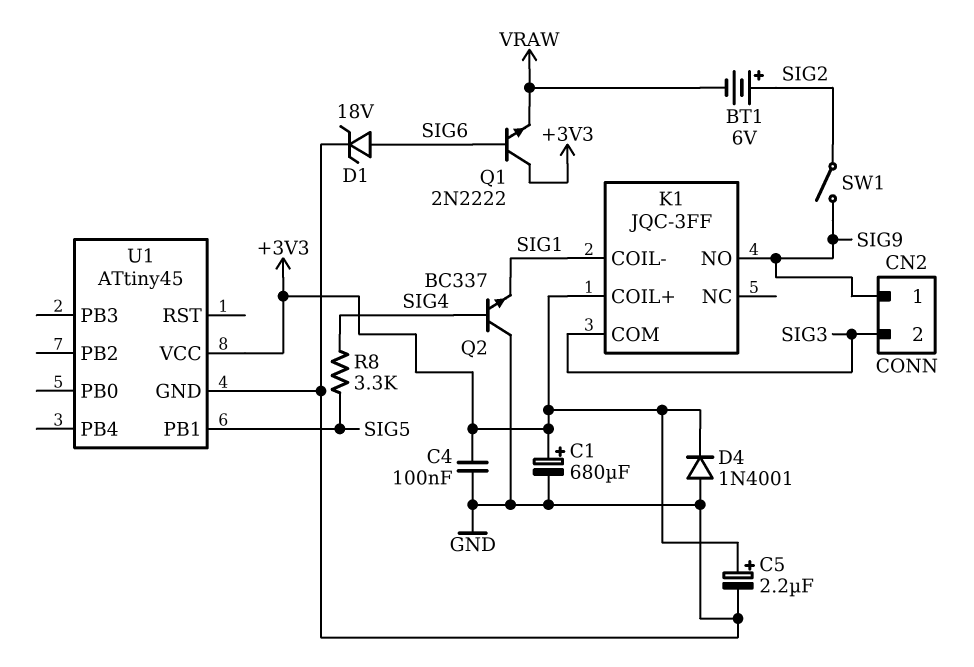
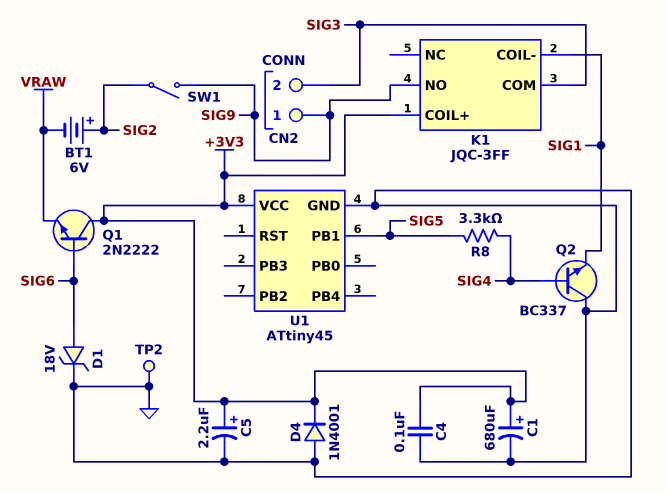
TP2: none -> test point (GND)

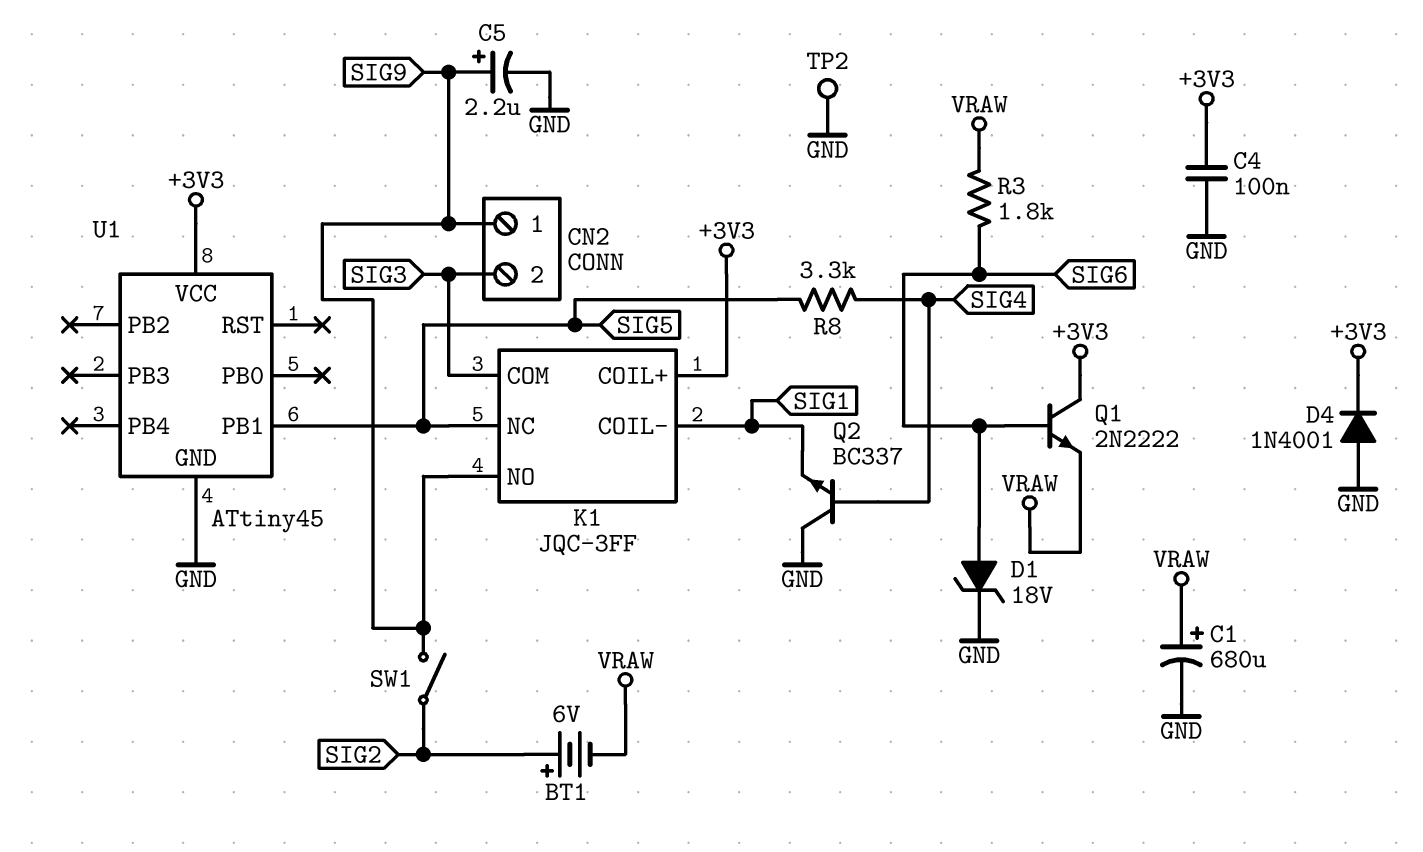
C1: 680uF (plus +3V3, minus GND) -> 680uF (plus VRAW, minus GND)
C5: 2.2uF (plus +3V3, minus GND) -> 2.2uF (plus SIG9, minus GND)
K1 pin NC: none -> SIG5
R3: none -> 1.8k (SIG6, VRAW)

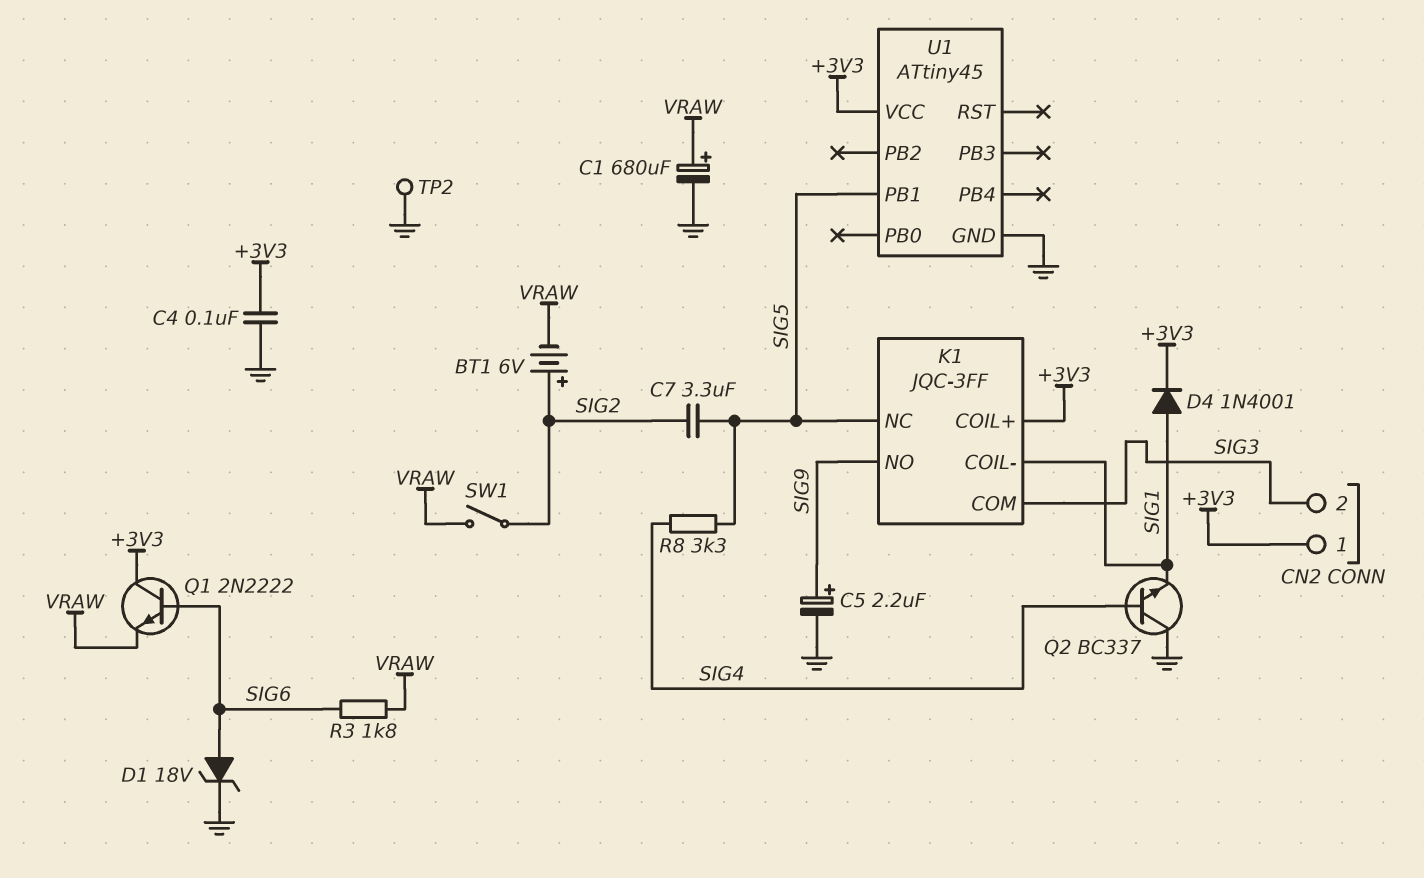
C7: none -> 3.3uF (SIG2, SIG5)
CN2 pin 1: SIG9 -> +3V3
D4: diode 1N4001 (A GND, K +3V3) -> diode 1N4001 (A SIG1, K +3V3)
SW1: switch (SIG2, SIG9) -> switch (SIG2, VRAW)

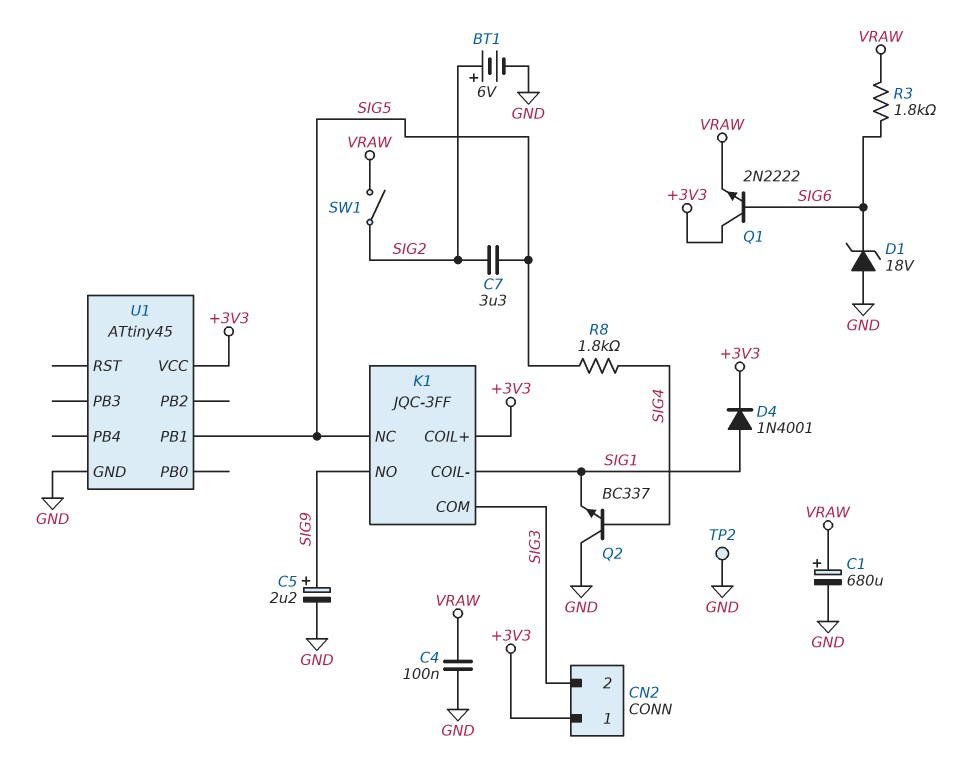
BT1: 6V (plus SIG2, minus VRAW) -> 6V (plus SIG2, minus GND)
C4: 100nF (+3V3, GND) -> 100nF (GND, VRAW)
D1: zener 18V (A SIG6, K GND) -> zener 18V (A GND, K SIG6)
R8: 3.3k (SIG4, SIG5) -> 1.8k (SIG4, SIG5)

